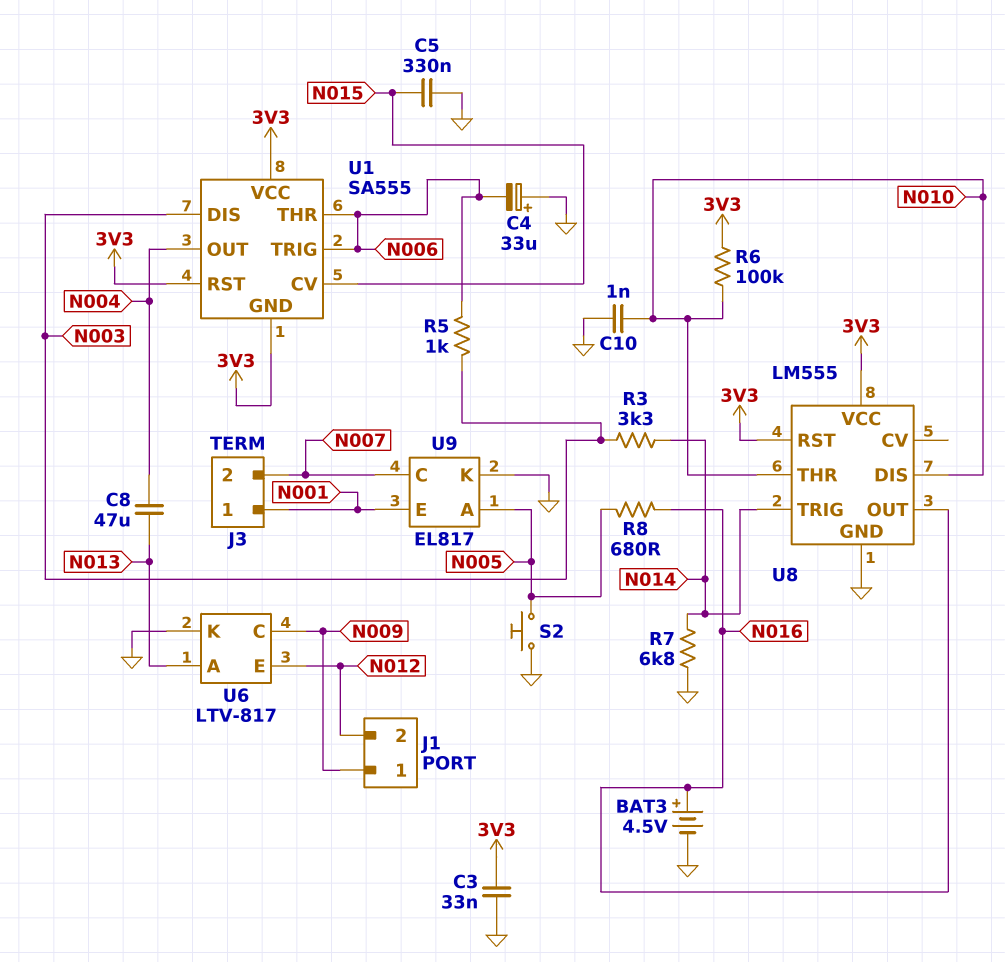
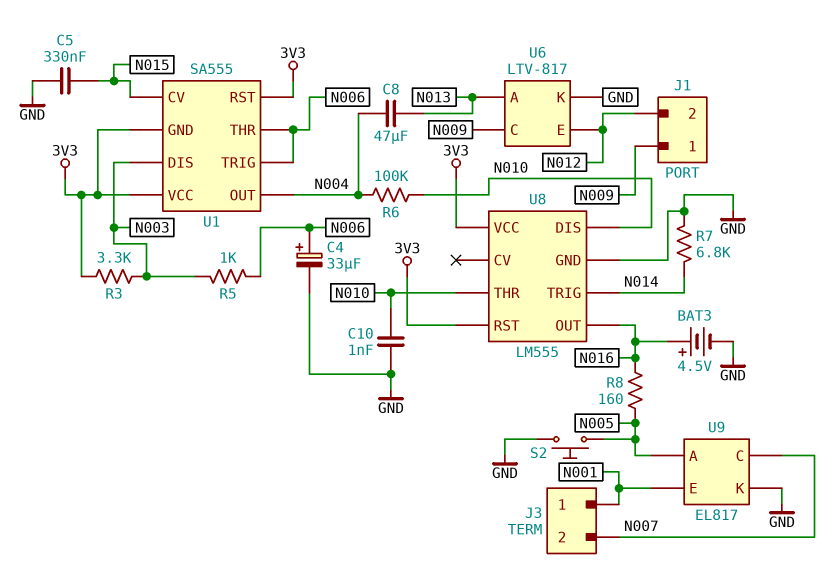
C3: 33nF (3V3, GND) -> none
C4: 33uF (plus GND, minus N006) -> 33uF (plus N006, minus GND)
R3: 3.3k (N003, N014) -> 3.3k (3V3, N003)
R6: 100k (3V3, N010) -> 100k (N004, N010)
R8: 680 (N005, N016) -> 160 (N005, N016)

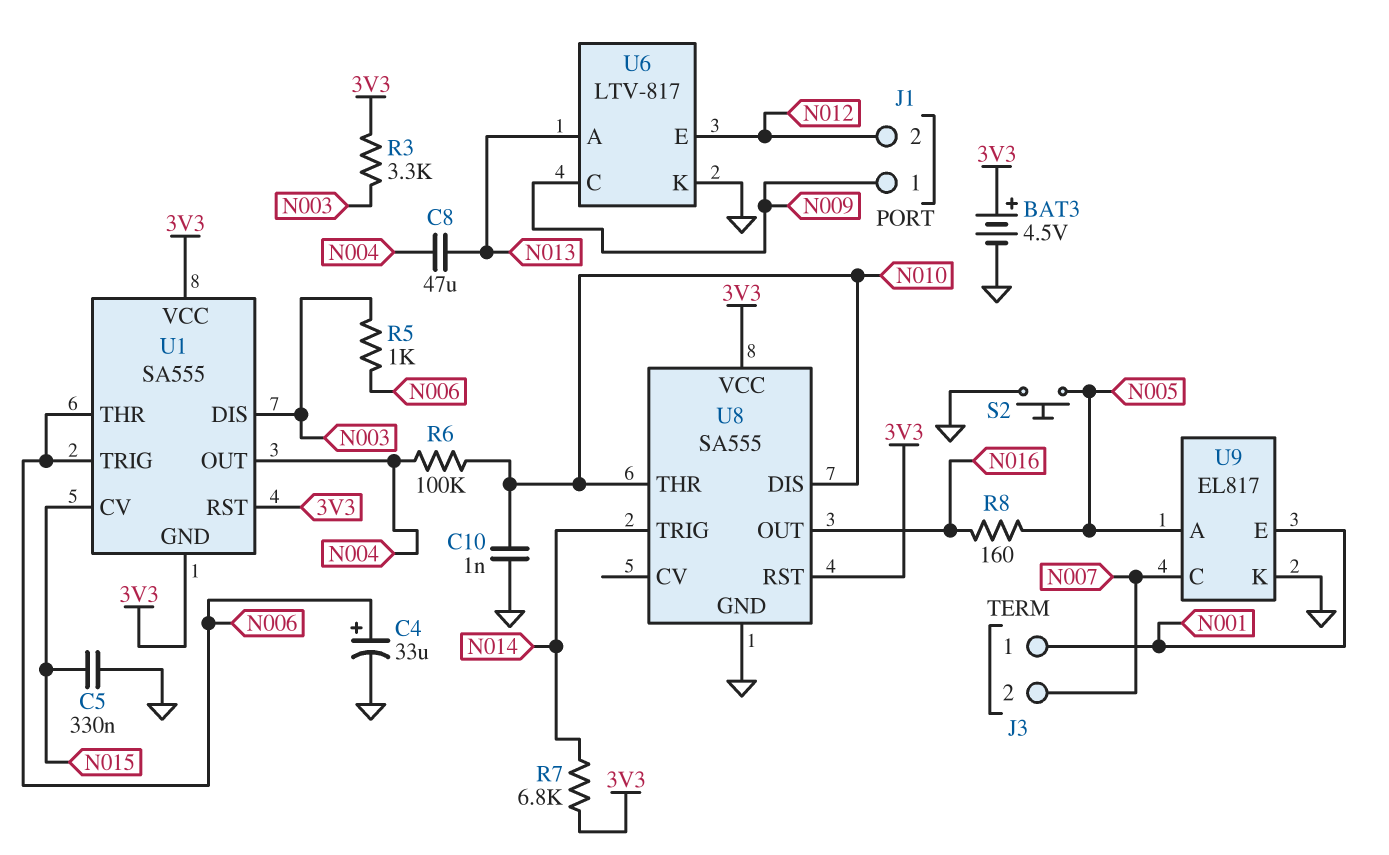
BAT3: 4.5V (plus N016, minus GND) -> 4.5V (plus 3V3, minus GND)
R7: 6.8k (GND, N014) -> 6.8k (3V3, N014)
U8: LM555 -> SA555

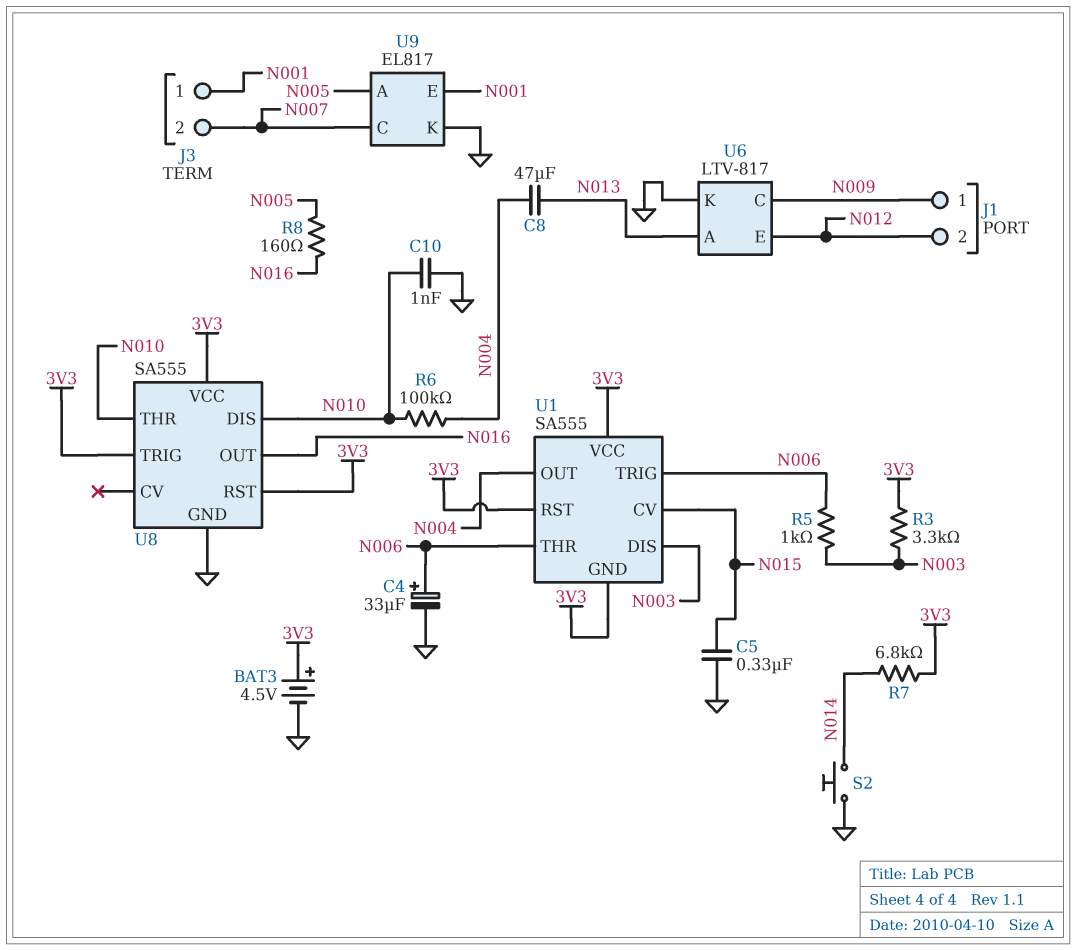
S2: button (GND, N005) -> button (GND, N014)
U8 pin TRIG: N014 -> 3V3

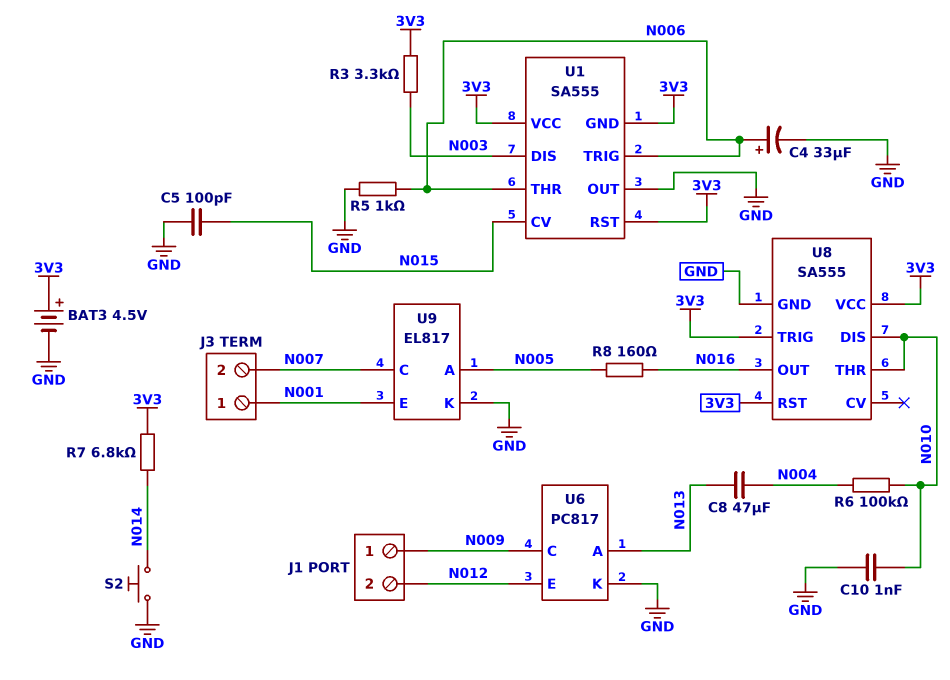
C5: 330nF (GND, N015) -> 100pF (GND, N015)
R5: 1k (N003, N006) -> 1k (GND, N006)
U1 pin OUT: N004 -> GND
U6: LTV-817 -> PC817

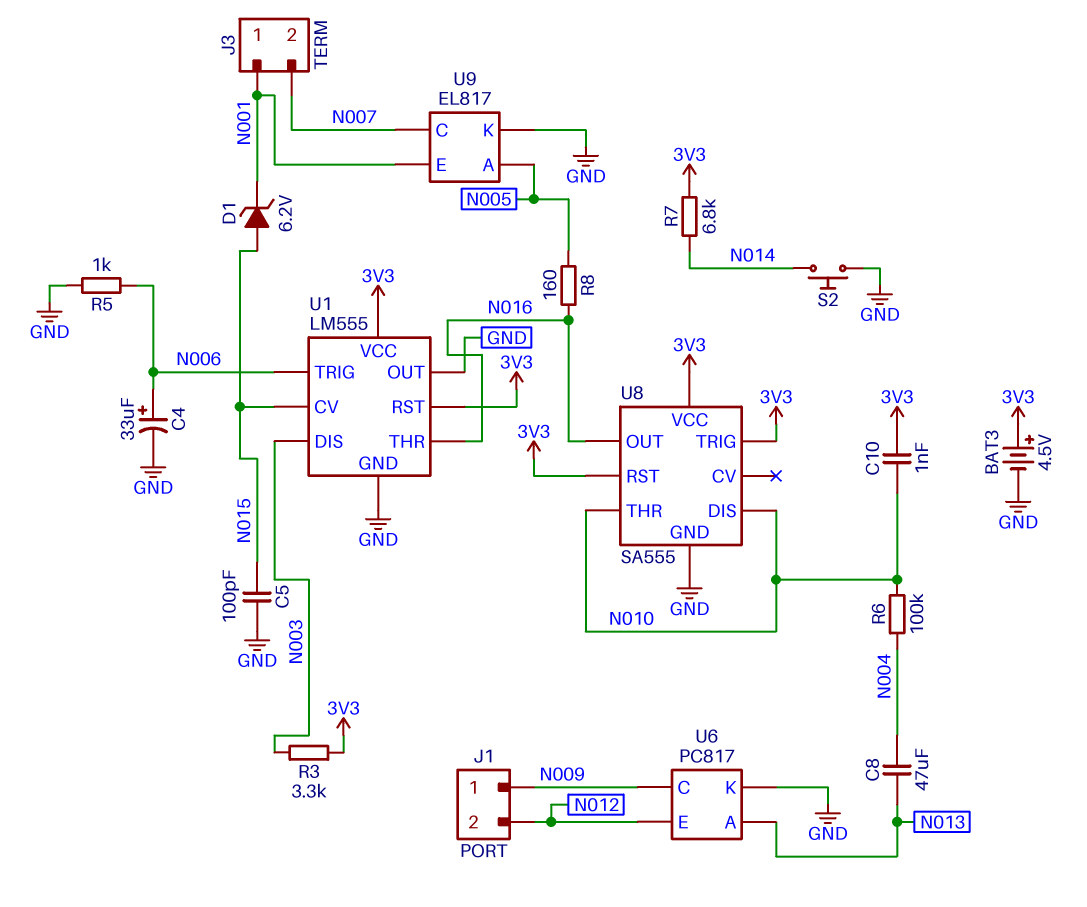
C10: 1nF (GND, N010) -> 1nF (3V3, N010)
D1: none -> zener 6.2V (A N015, K N001)
U1: SA555 -> LM555
U1 pin GND: 3V3 -> GND
U1 pin THR: N006 -> N016

